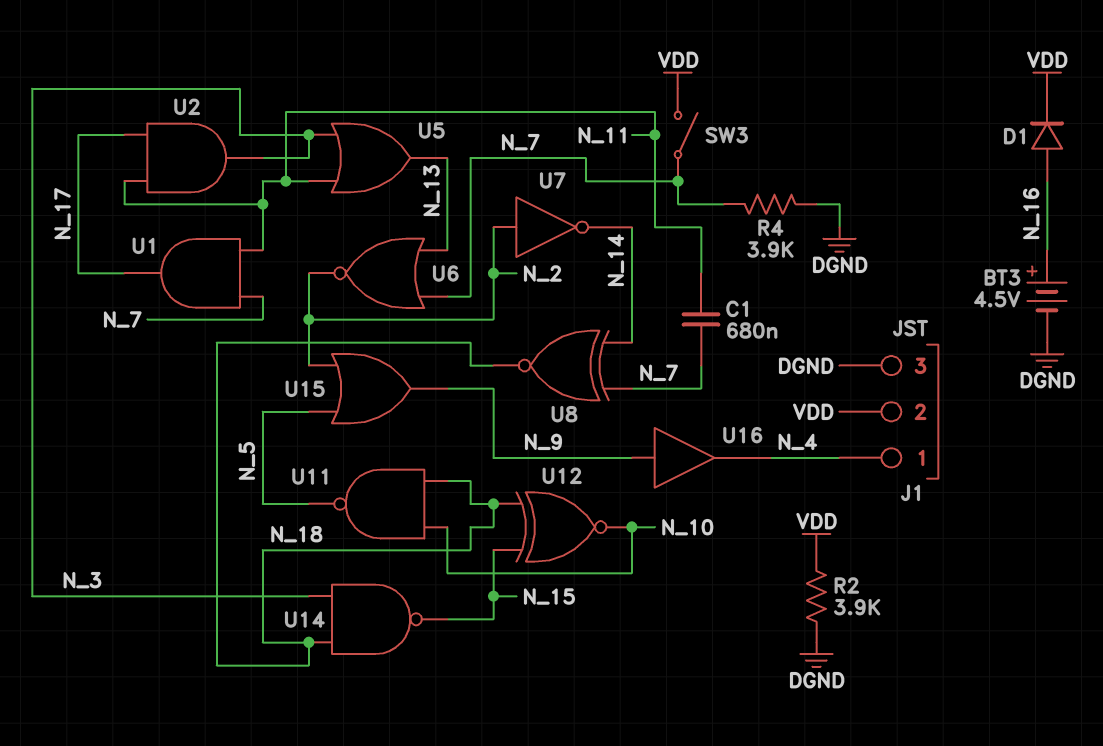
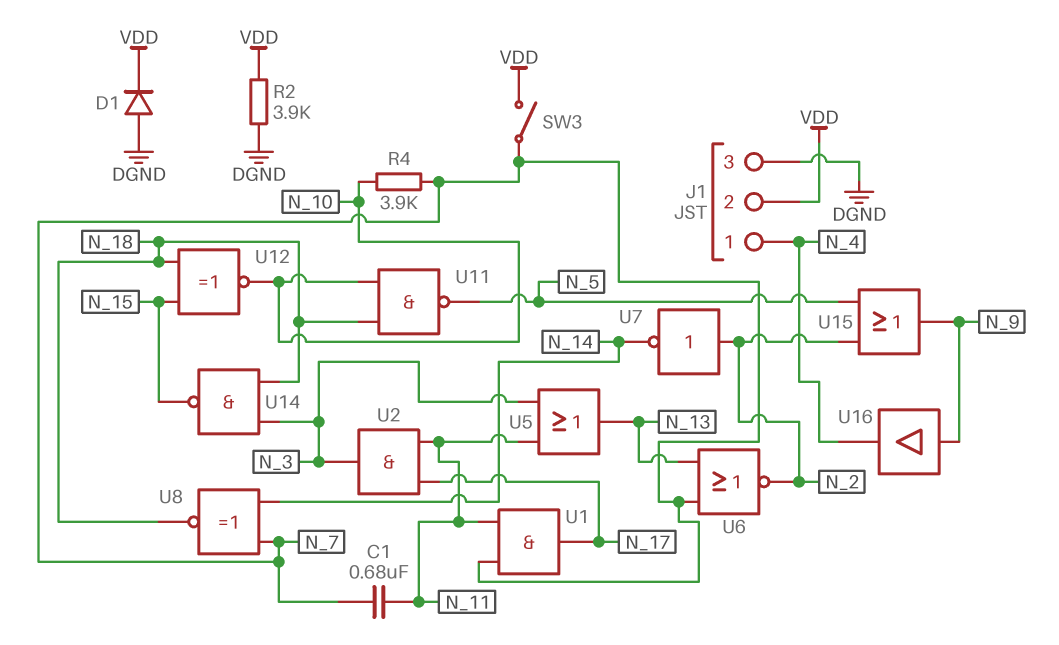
BT3: 4.5V (plus N_16, minus DGND) -> none
D1: diode (A N_16, K VDD) -> diode (A DGND, K VDD)
R4: 3.9k (DGND, N_7) -> 3.9k (N_7, N_10)

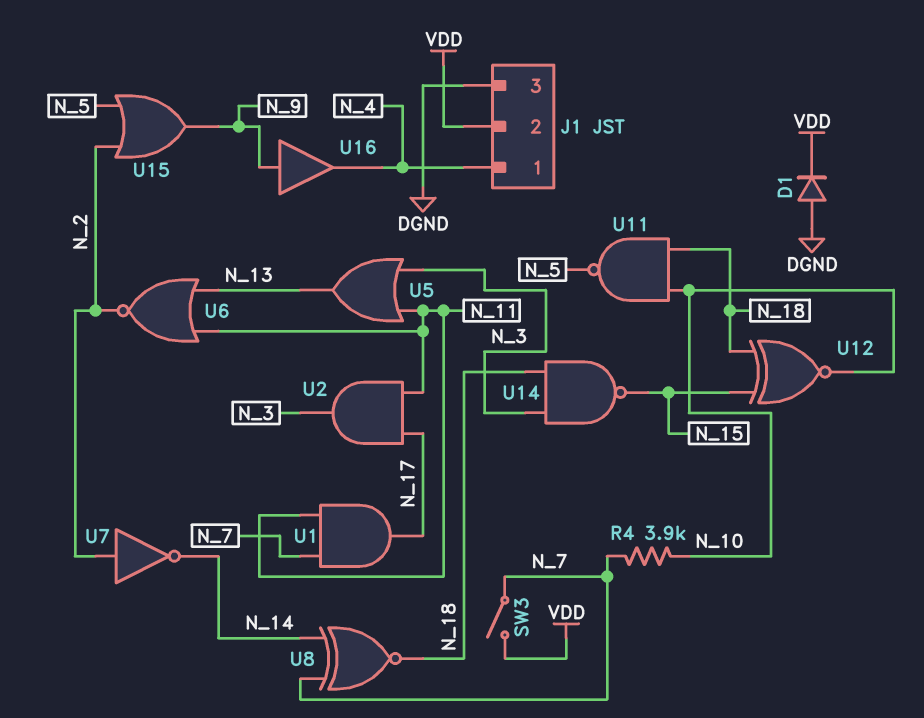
C1: 680nF (N_7, N_11) -> none
R2: 3.9k (DGND, VDD) -> none
U6: NOR (in N_7, in N_13, out N_2) -> NOR (in N_11, in N_13, out N_2)

